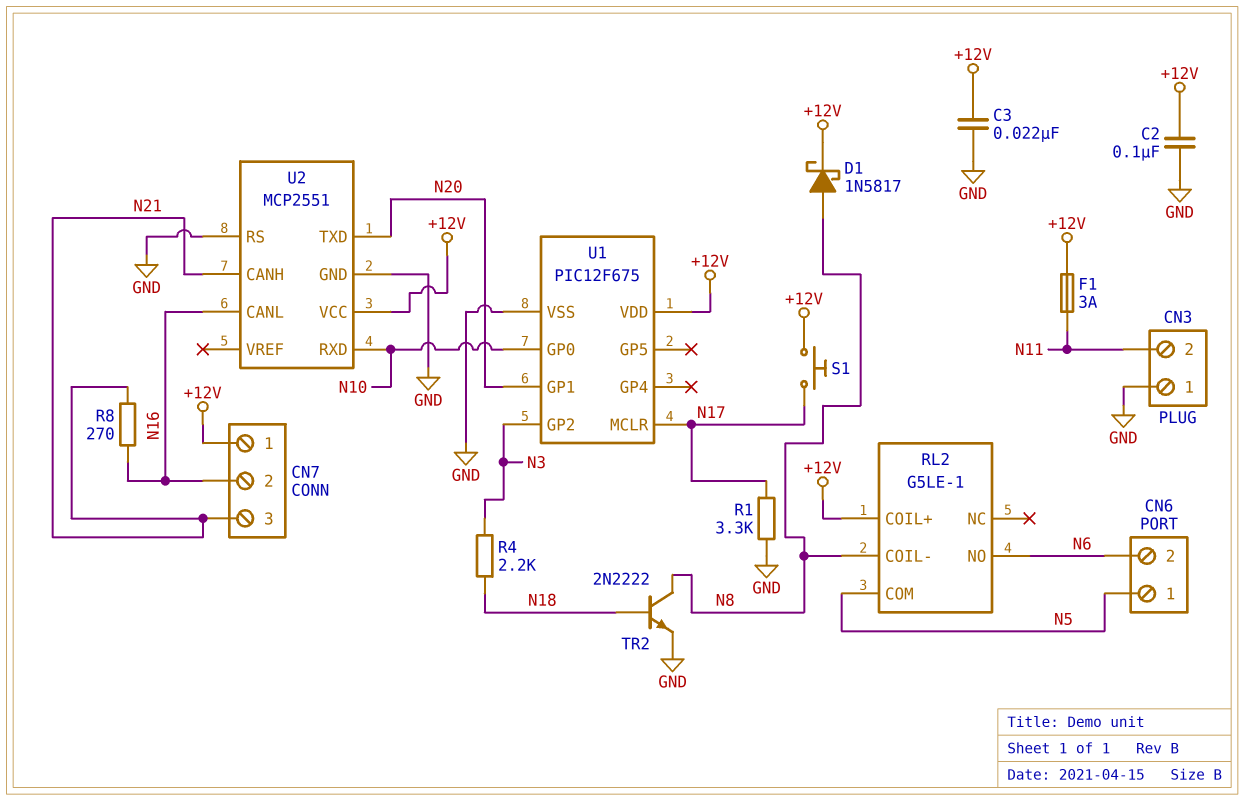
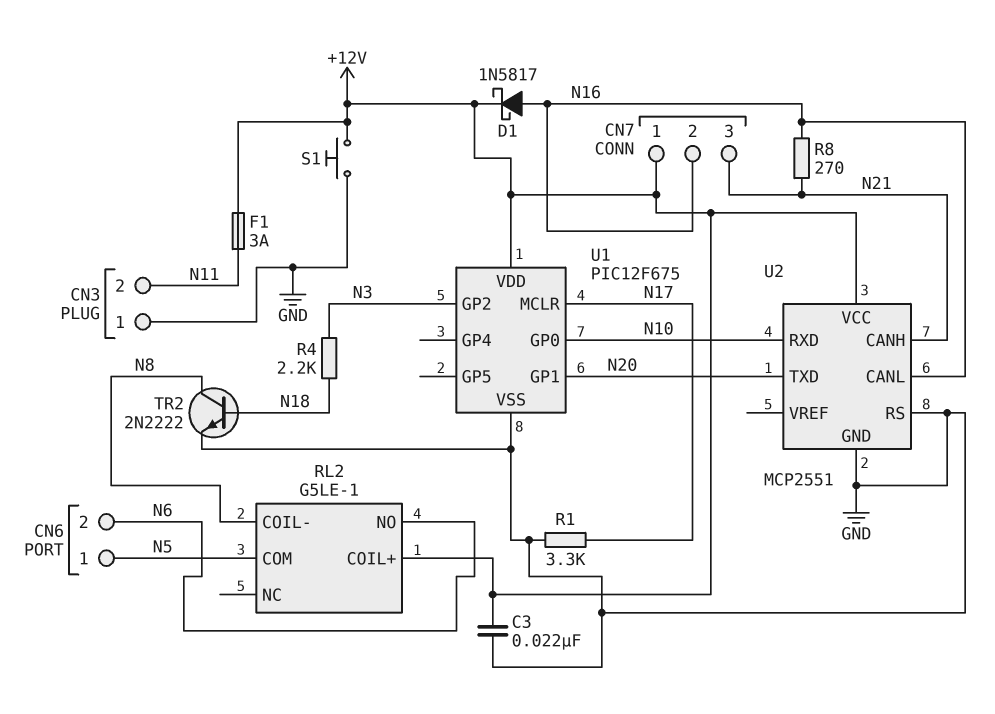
C2: 100nF (+12V, GND) -> none
D1: schottky 1N5817 (A N8, K +12V) -> schottky 1N5817 (A N16, K +12V)
S1: button (+12V, N17) -> button (+12V, GND)

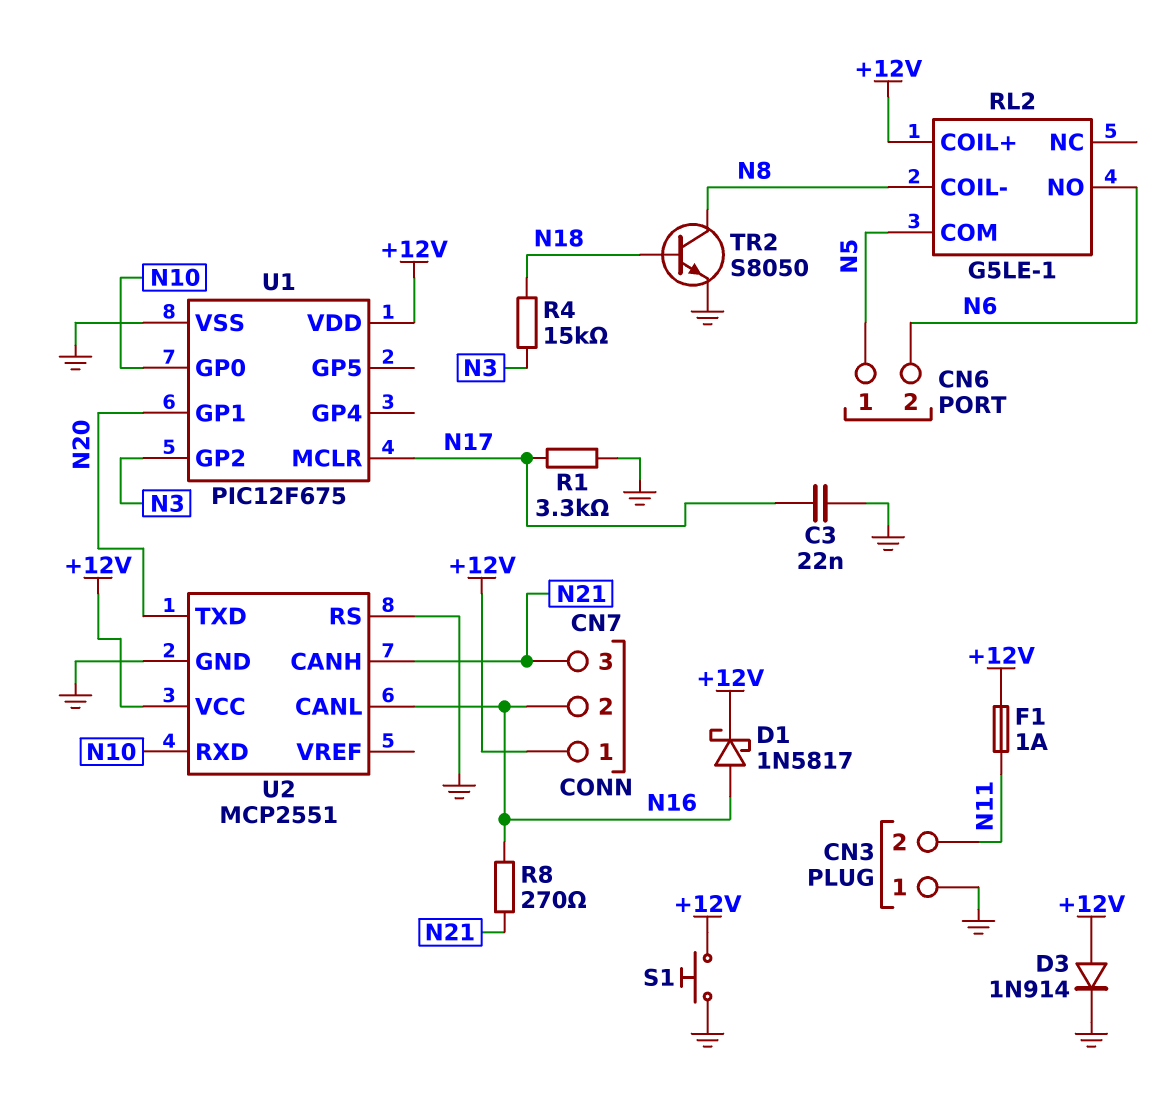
C3: 22nF (+12V, GND) -> 22nF (GND, N17)
D3: none -> diode 1N914 (A +12V, K GND)
F1: 3A (+12V, N11) -> 1A (+12V, N11)
R4: 2.2k (N3, N18) -> 15k (N3, N18)
TR2: NPN 2N2222 (B N18, C N8, E GND) -> NPN S8050 (B N18, C N8, E GND)

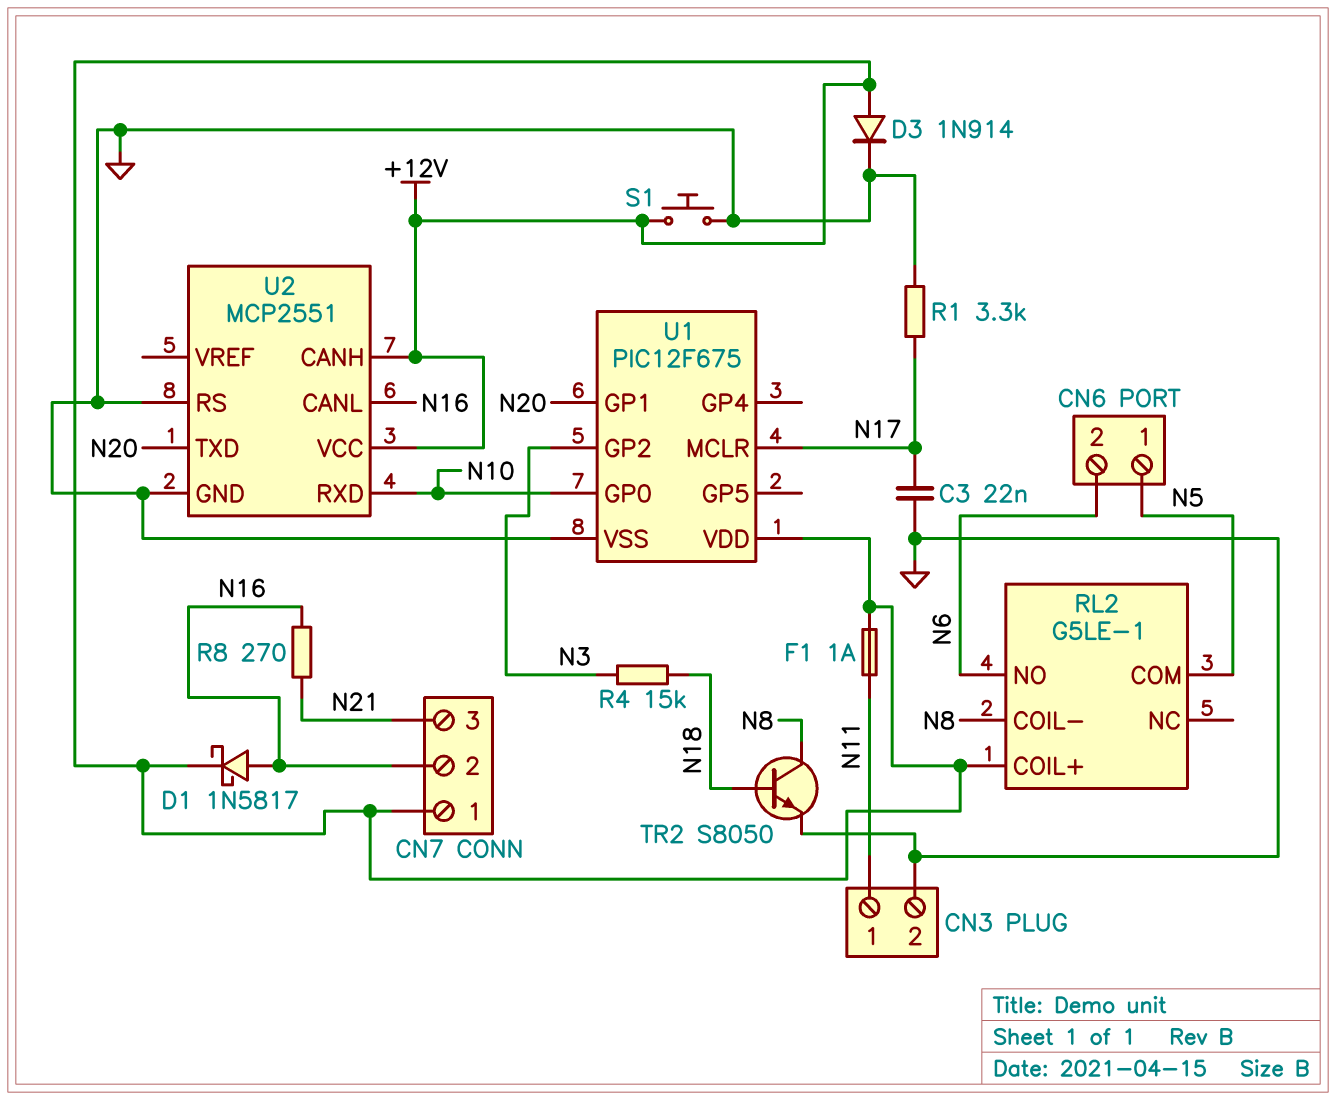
CN3 pin 1: GND -> N11
CN3 pin 2: N11 -> GND
U2 pin CANH: N21 -> +12V

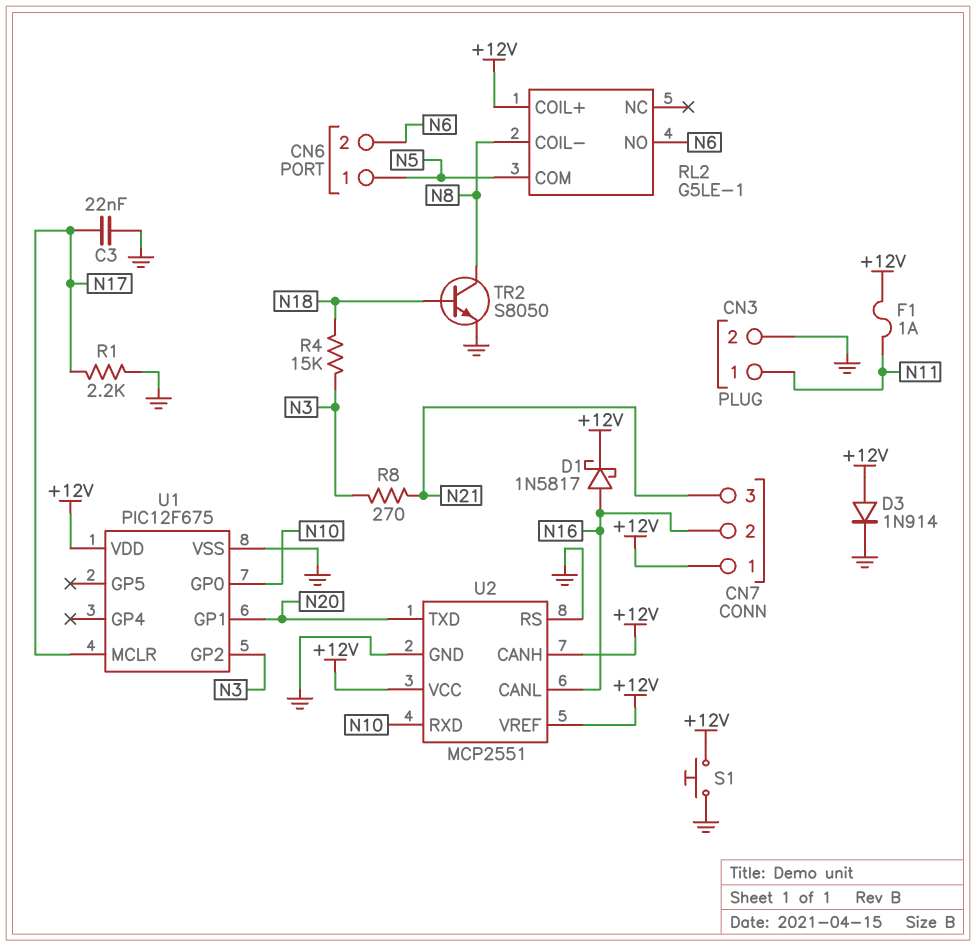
R1: 3.3k (GND, N17) -> 2.2k (GND, N17)
R8: 270 (N16, N21) -> 270 (N3, N21)
U2 pin VREF: none -> +12V

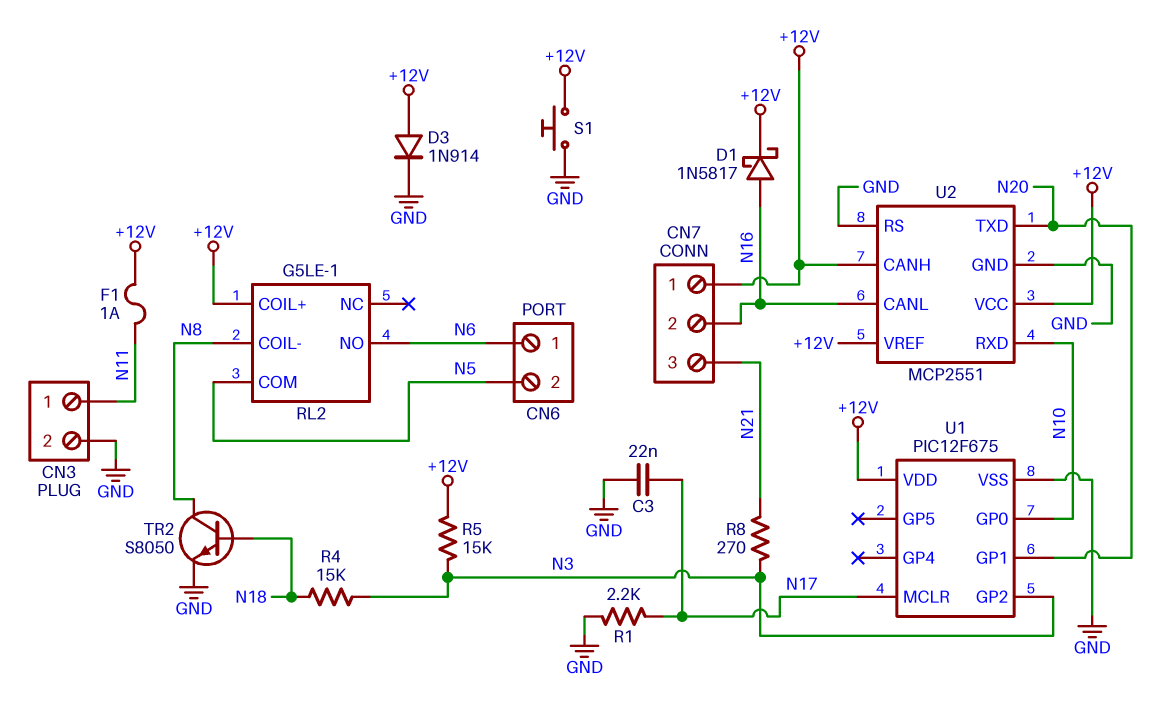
CN6 pin 1: N5 -> N6
CN6 pin 2: N6 -> N5
R5: none -> 15k (+12V, N3)

